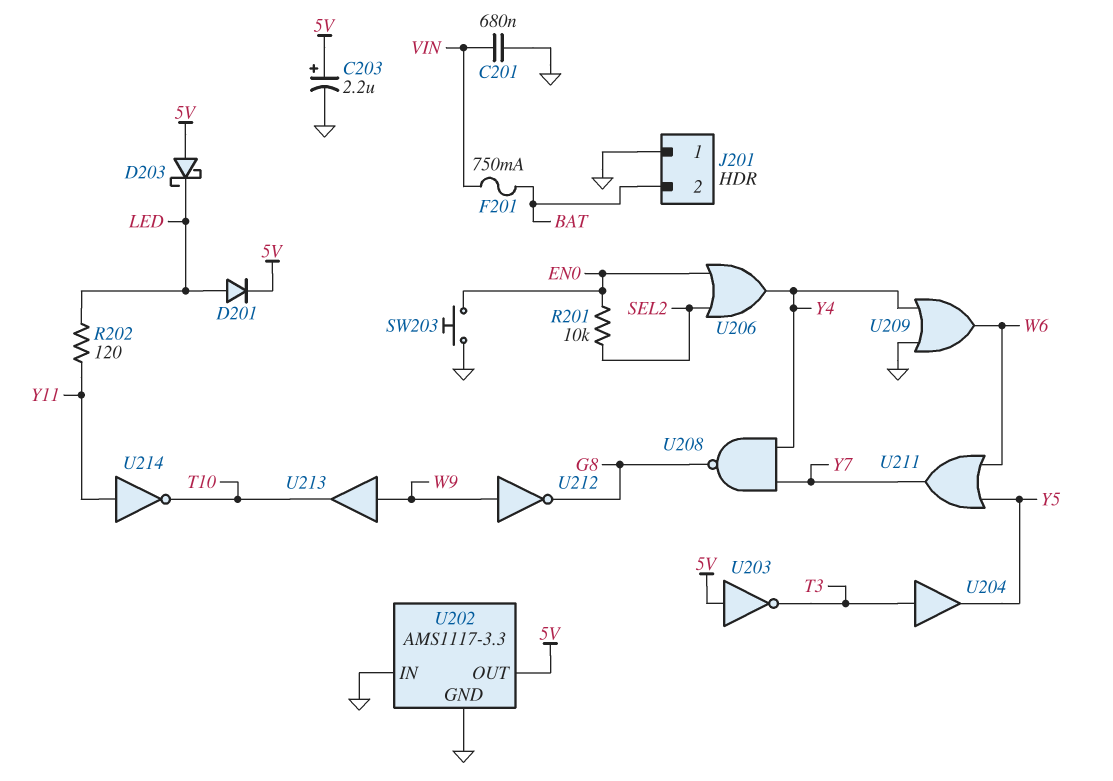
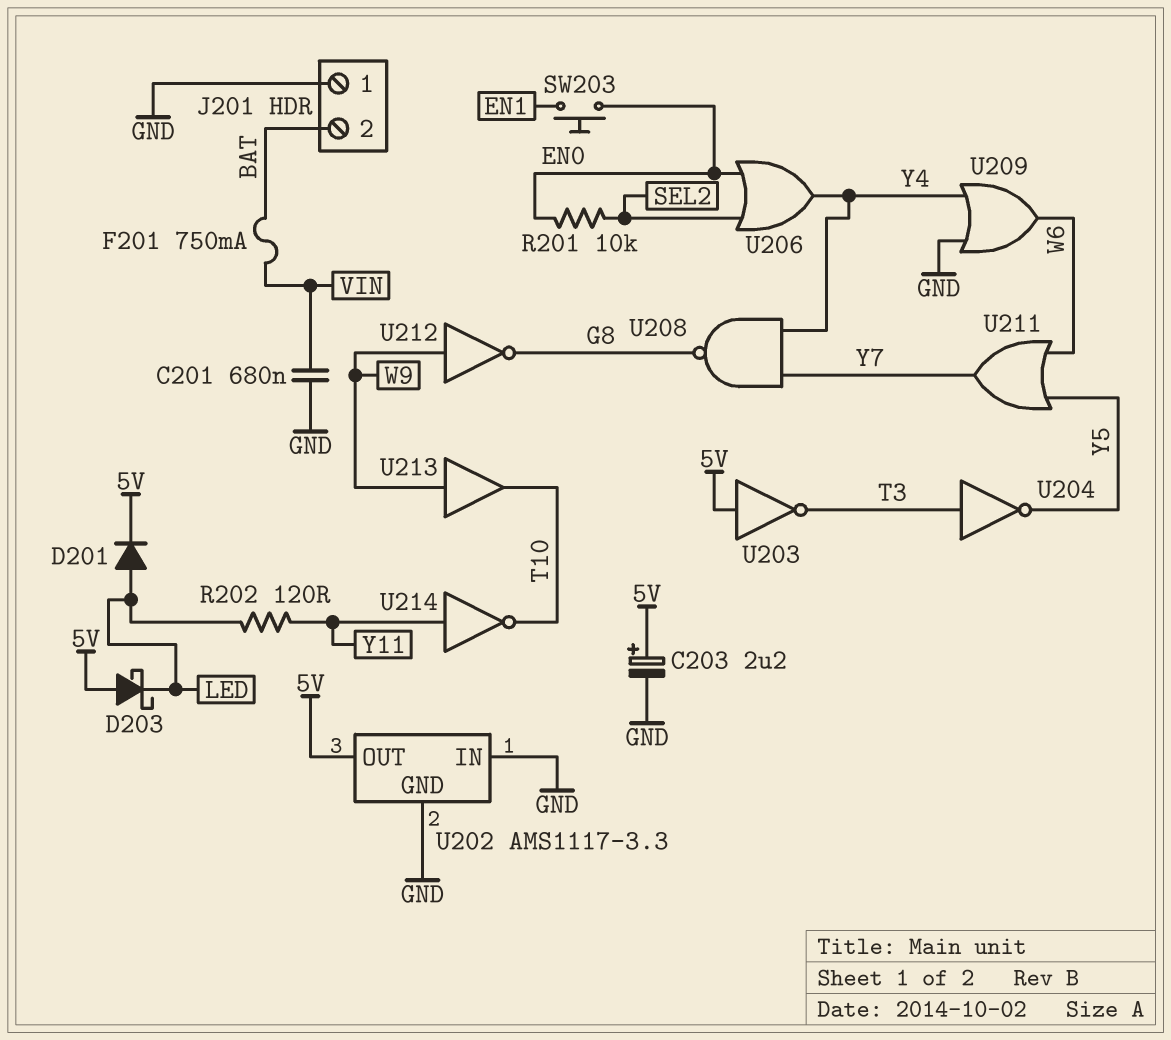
SW203: button (EN0, GND) -> button (EN0, EN1)
U204: buffer (in T3, out Y5) -> NOT (in T3, out Y5)

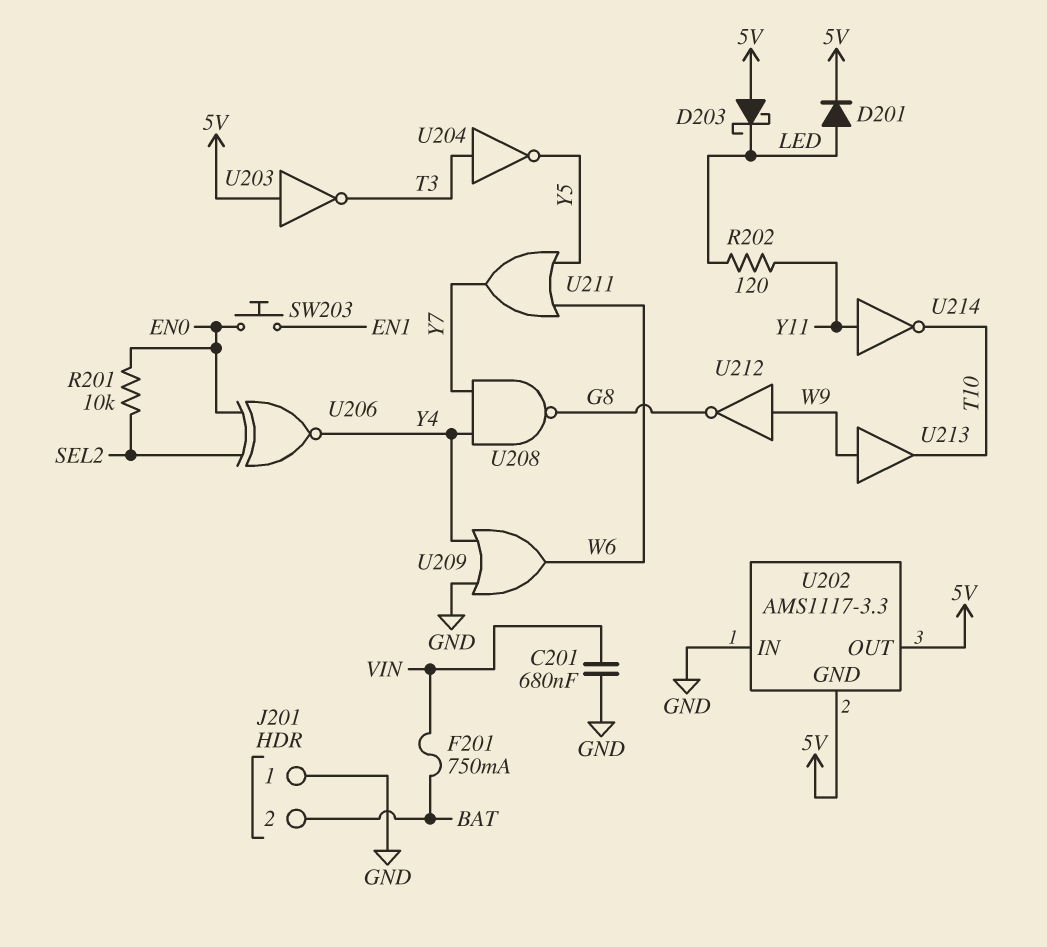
C203: 2.2uF (plus 5V, minus GND) -> none
U202 pin GND: GND -> 5V
U206: OR (in EN0, in SEL2, out Y4) -> XNOR (in EN0, in SEL2, out Y4)

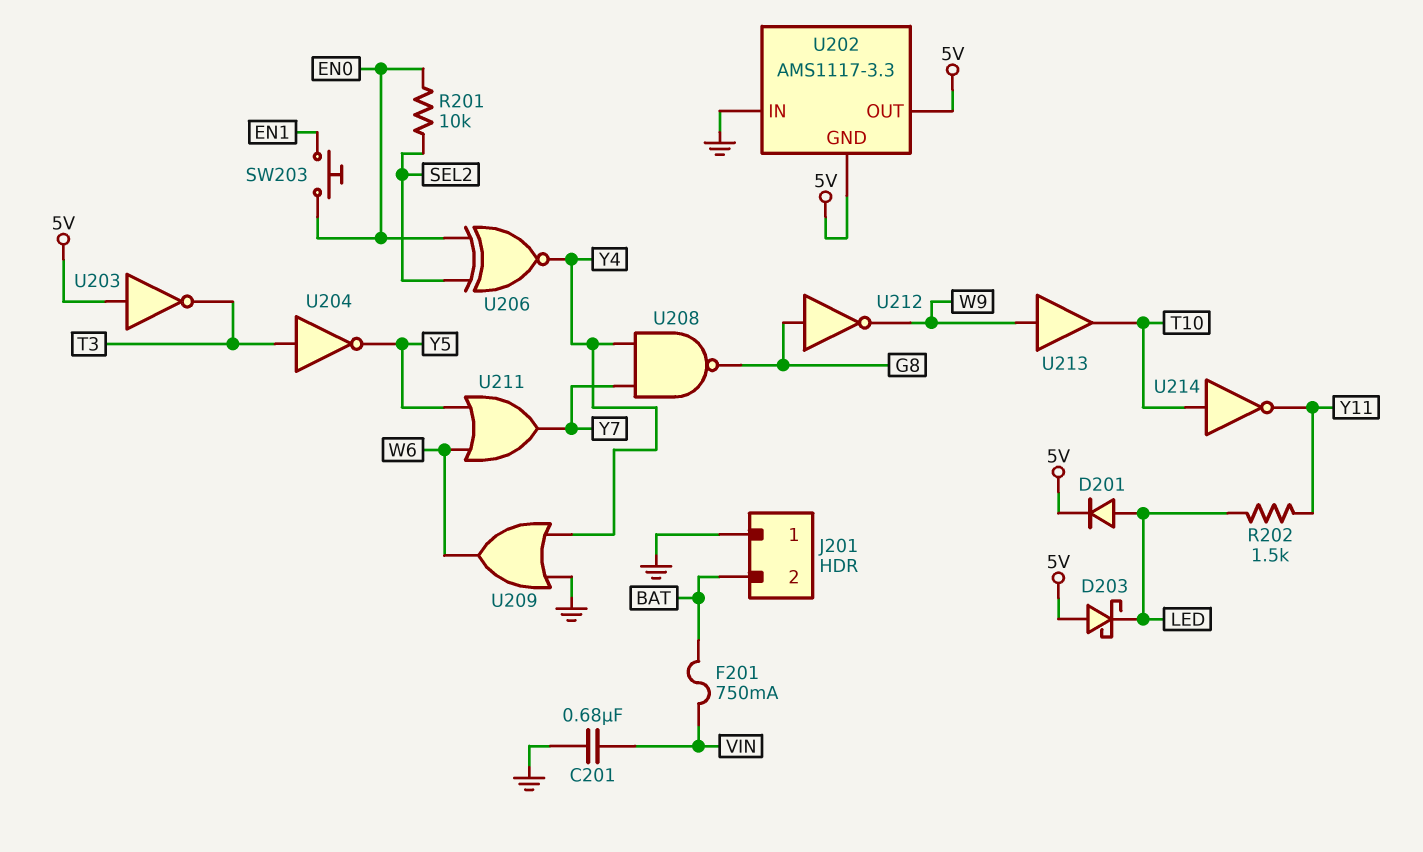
R202: 120 (LED, Y11) -> 1.5k (LED, Y11)
U212: NOT (in W9, out G8) -> NOT (in G8, out W9)
U214: NOT (in Y11, out T10) -> NOT (in T10, out Y11)

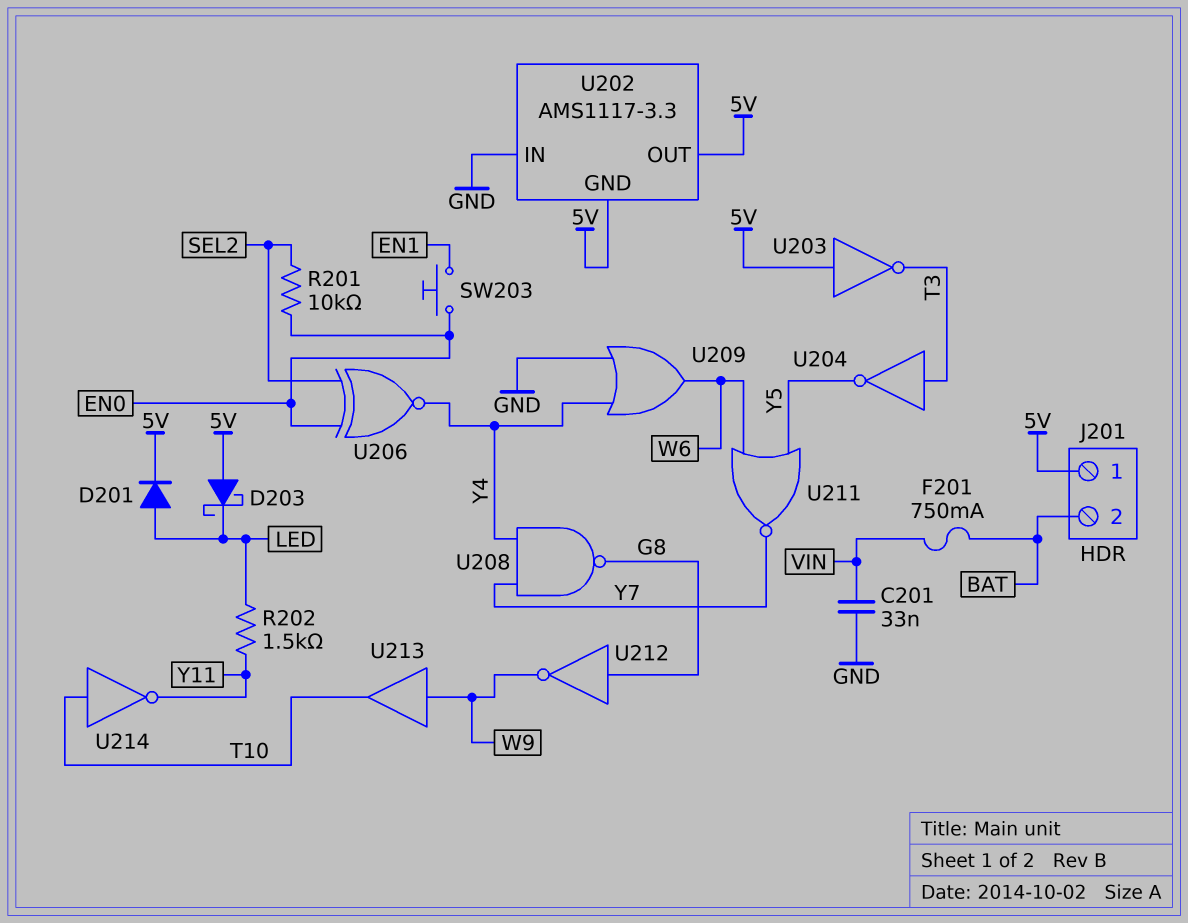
C201: 680nF (GND, VIN) -> 33nF (GND, VIN)
J201 pin 1: GND -> 5V
U211: OR (in W6, in Y5, out Y7) -> NOR (in W6, in Y5, out Y7)

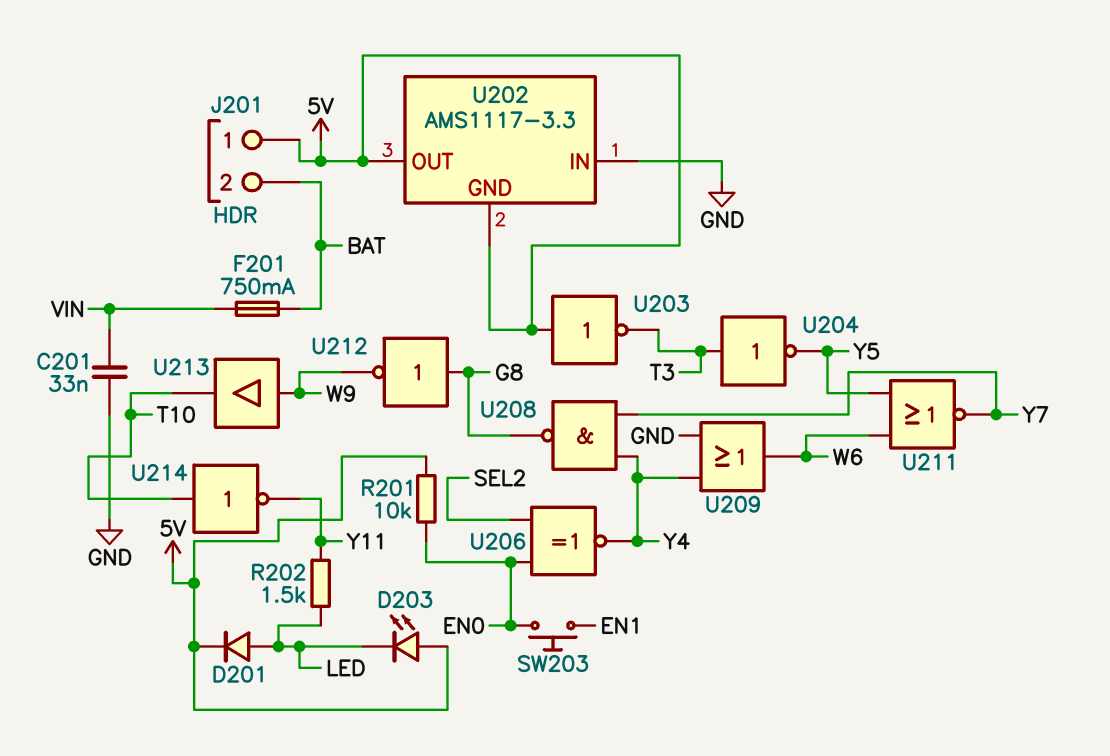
D203: schottky (A 5V, K LED) -> LED (A 5V, K LED)
R201: 10k (EN0, SEL2) -> 10k (5V, EN0)

